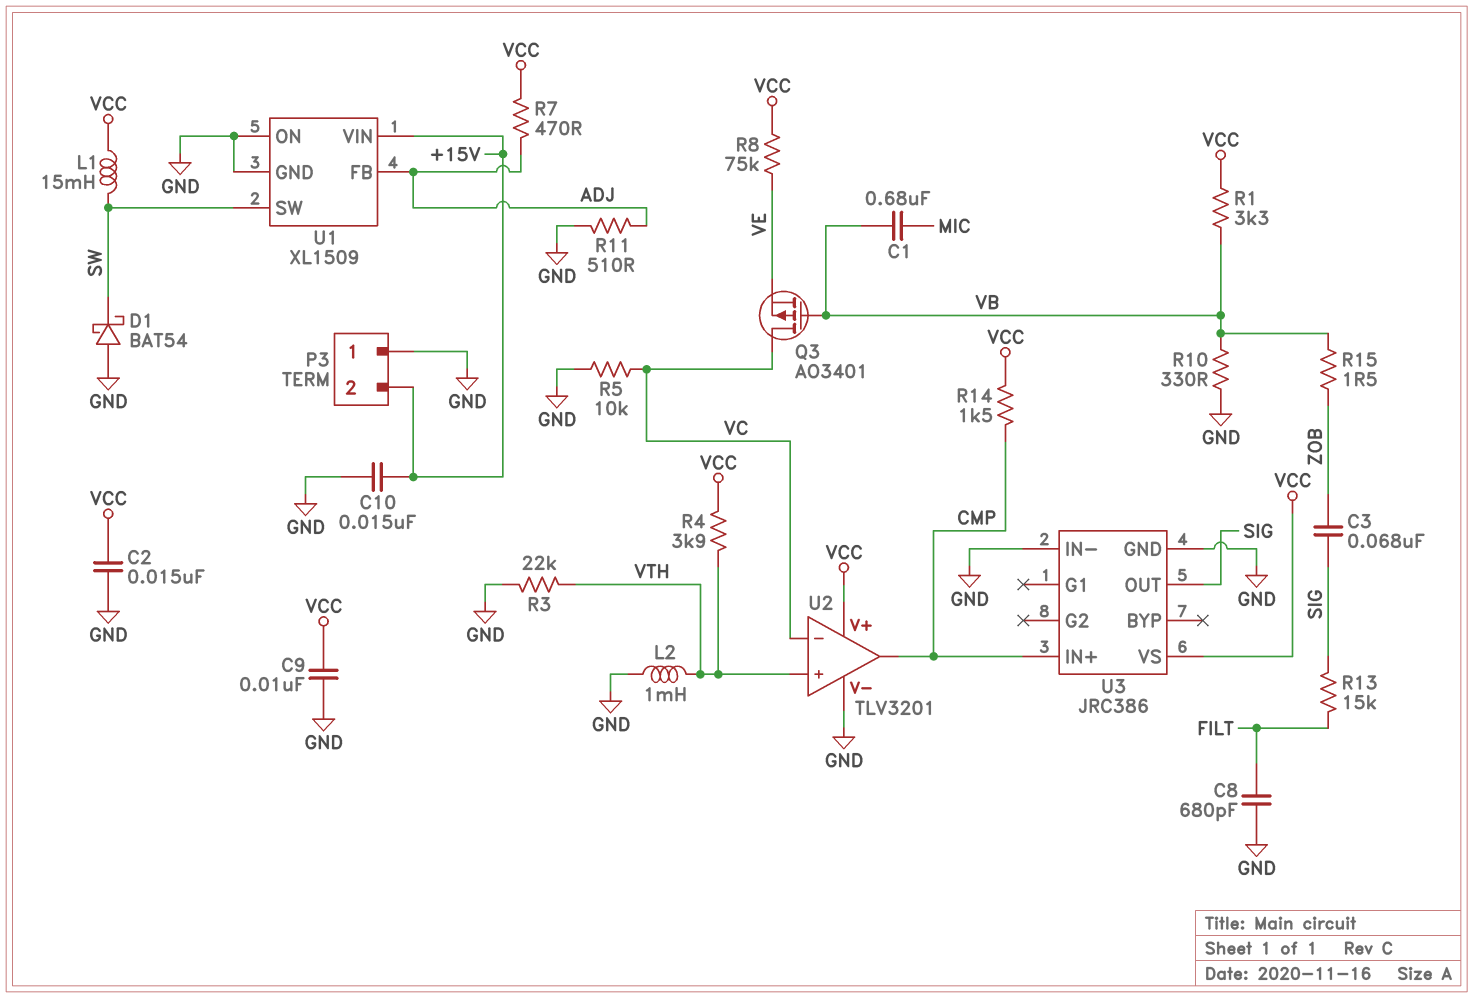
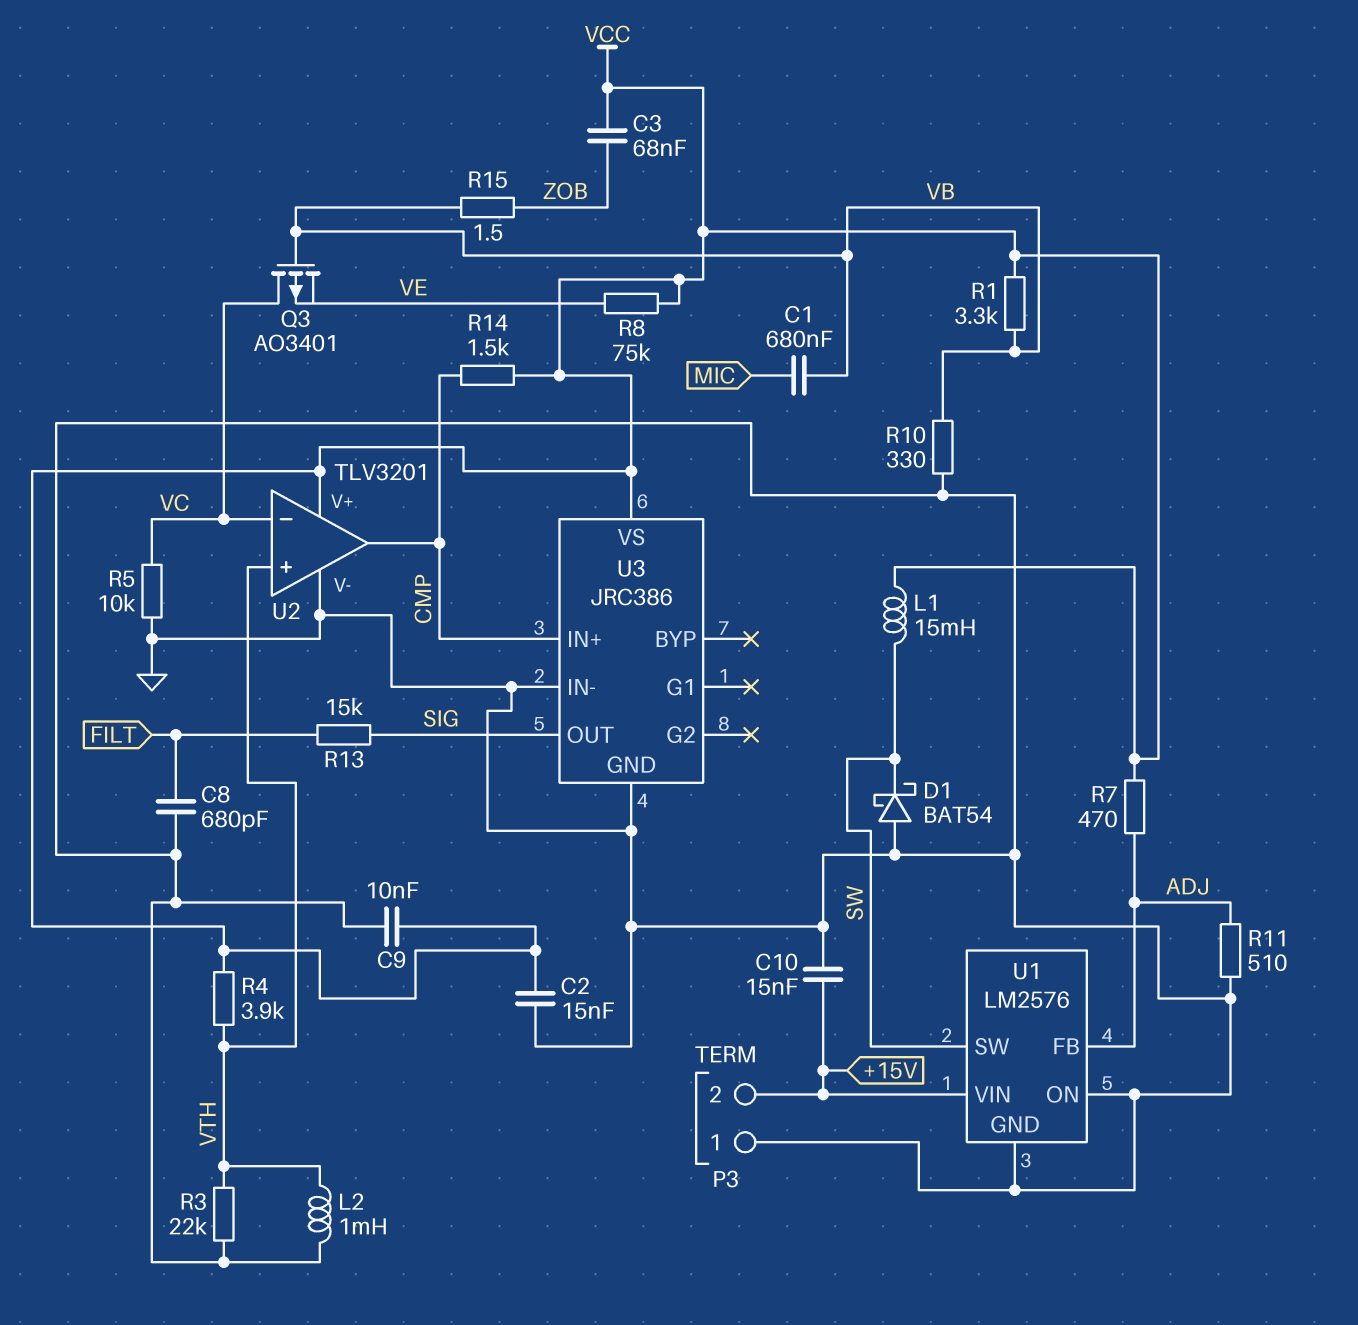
C3: 68nF (SIG, ZOB) -> 68nF (VCC, ZOB)
U1: XL1509 -> LM2576

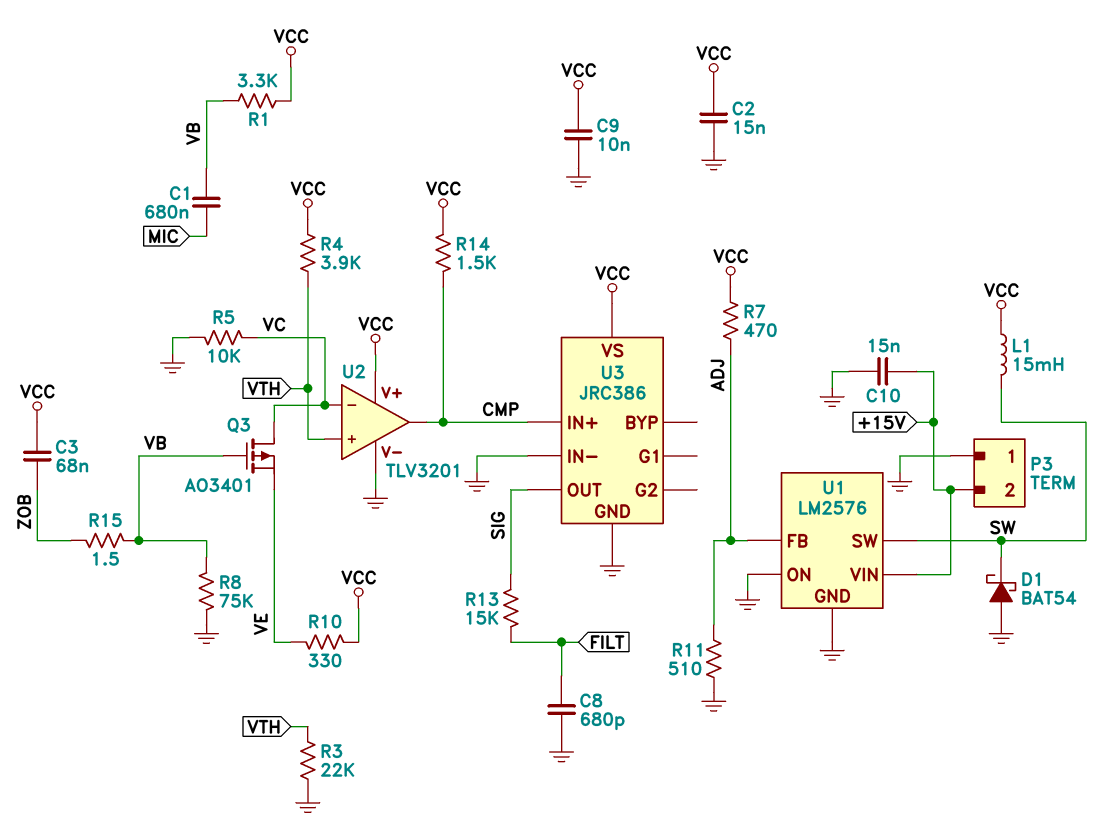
L2: 1mH (GND, VTH) -> none
R8: 75k (VCC, VE) -> 75k (GND, VB)
R10: 330 (GND, VB) -> 330 (VCC, VE)

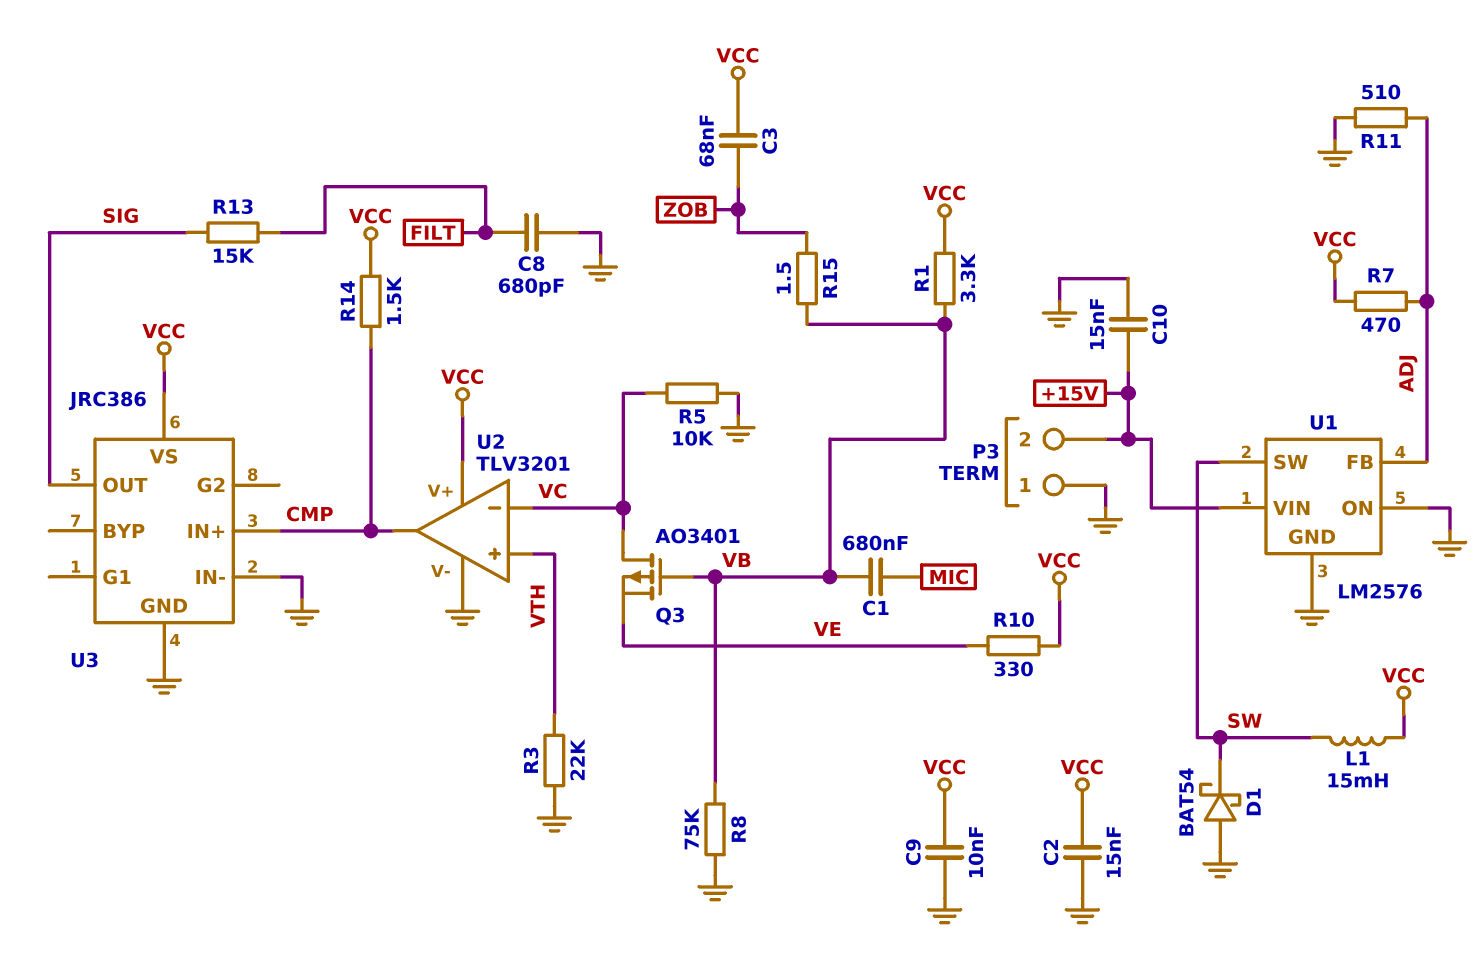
R4: 3.9k (VCC, VTH) -> none

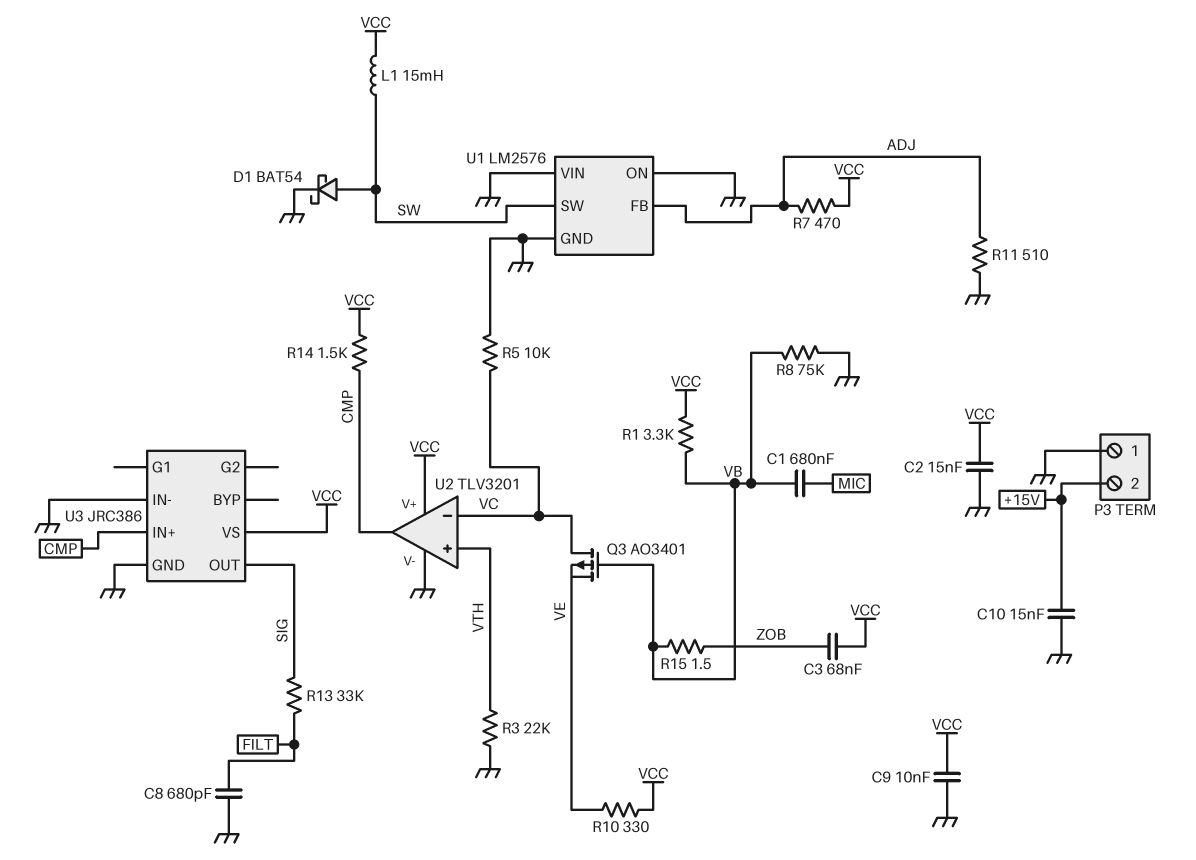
D1: schottky BAT54 (A GND, K SW) -> schottky BAT54 (A SW, K GND)
R13: 15k (FILT, SIG) -> 33k (FILT, SIG)
U1 pin VIN: +15V -> GND

